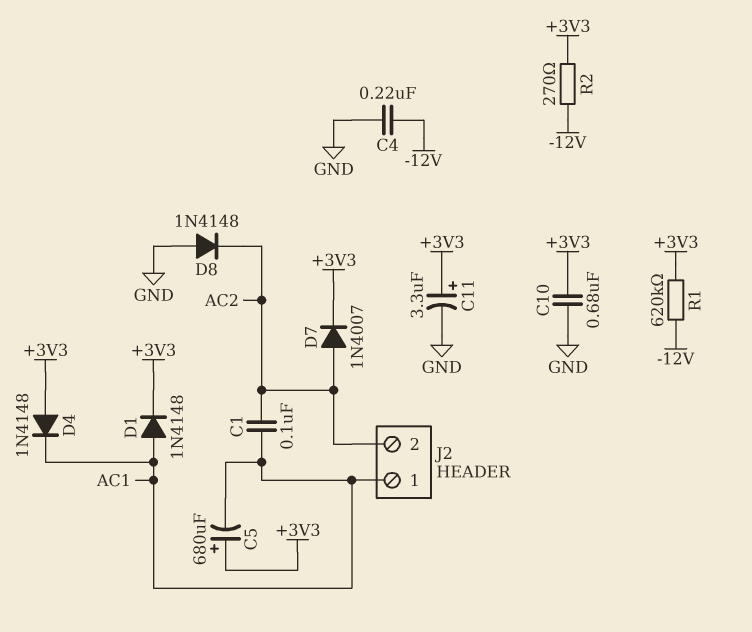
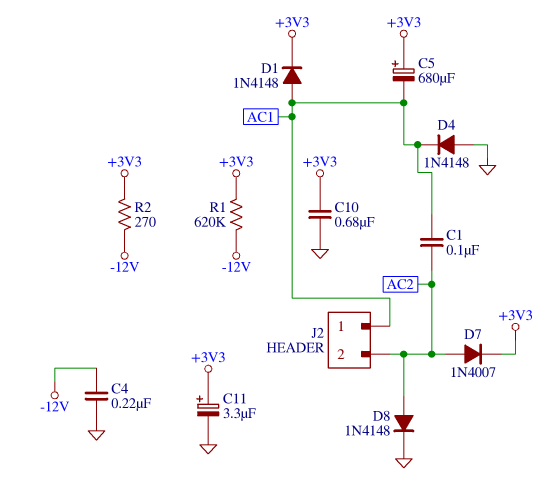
D4: diode 1N4148 (A +3V3, K AC1) -> diode 1N4148 (A GND, K AC1)
D8: diode 1N4148 (A GND, K AC2) -> diode 1N4148 (A AC2, K GND)

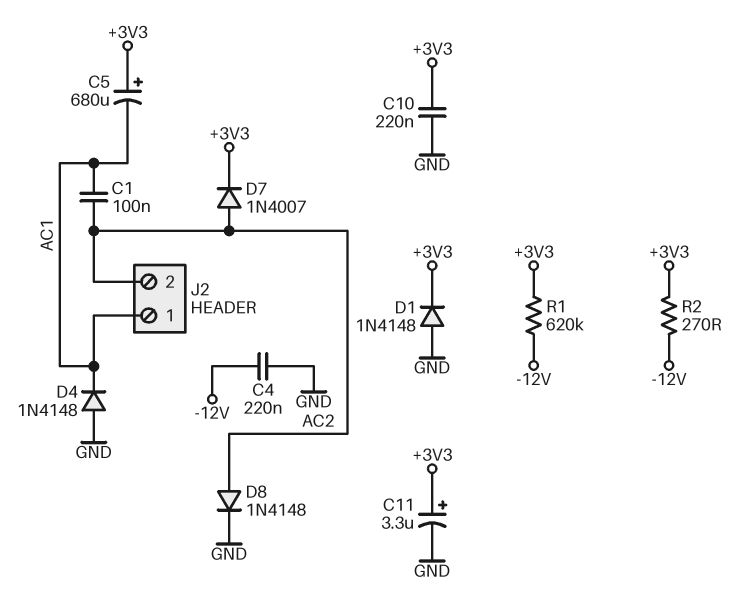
C10: 680nF (+3V3, GND) -> 220nF (+3V3, GND)
D1: diode 1N4148 (A AC1, K +3V3) -> diode 1N4148 (A GND, K +3V3)

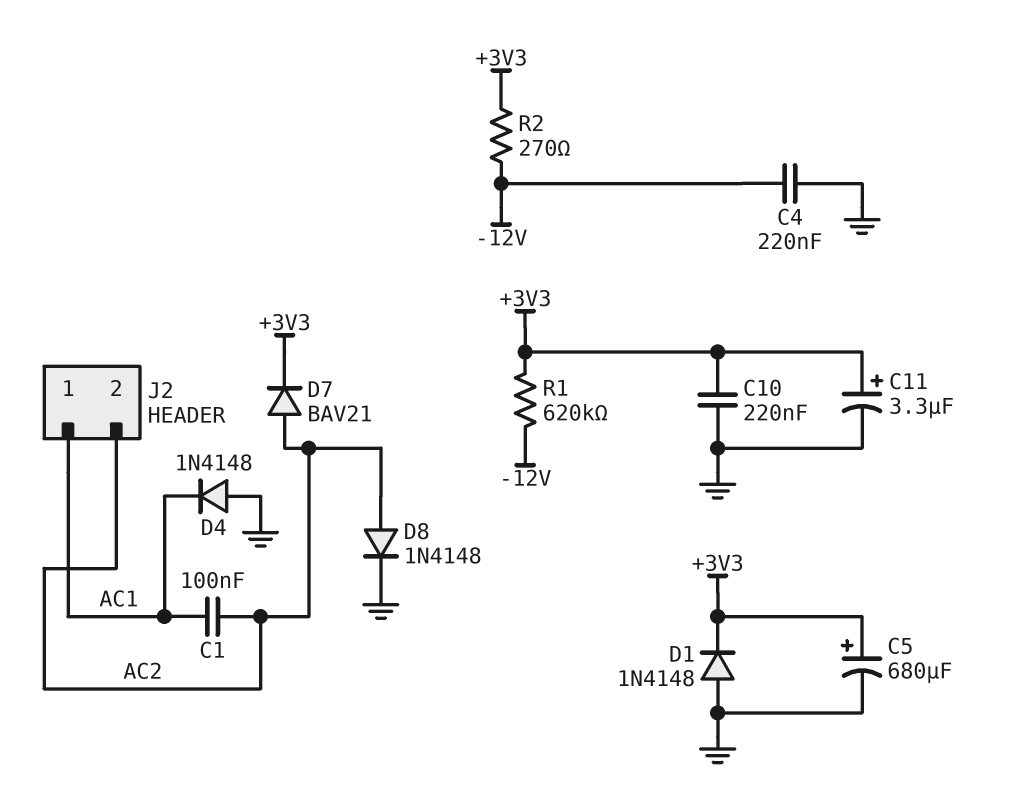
C5: 680uF (plus +3V3, minus AC1) -> 680uF (plus +3V3, minus GND)
D7: diode 1N4007 (A AC2, K +3V3) -> diode BAV21 (A AC2, K +3V3)

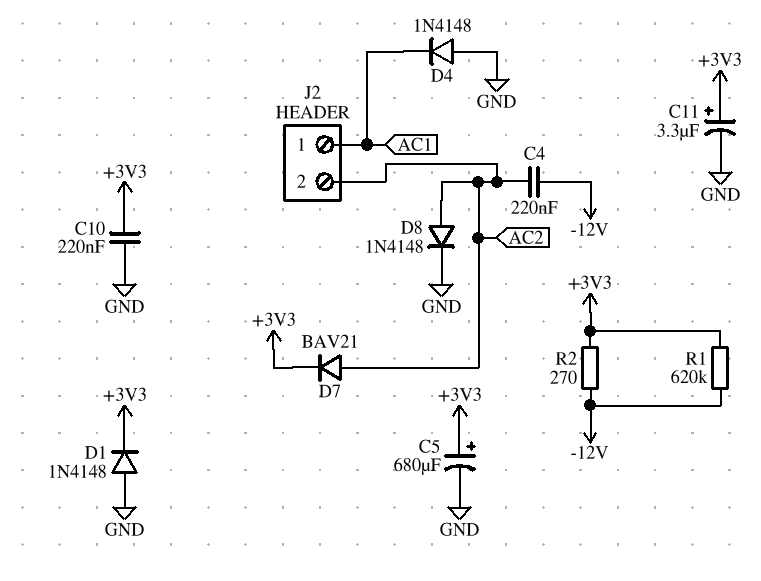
C1: 100nF (AC1, AC2) -> none
C4: 220nF (-12V, GND) -> 220nF (-12V, AC2)

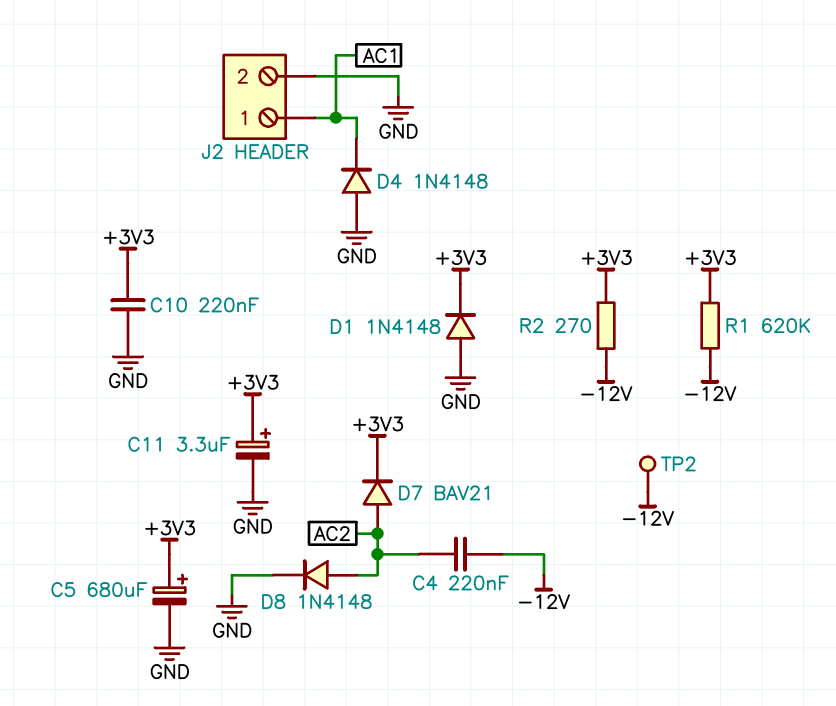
J2 pin 2: AC2 -> GND
TP2: none -> test point (-12V)

